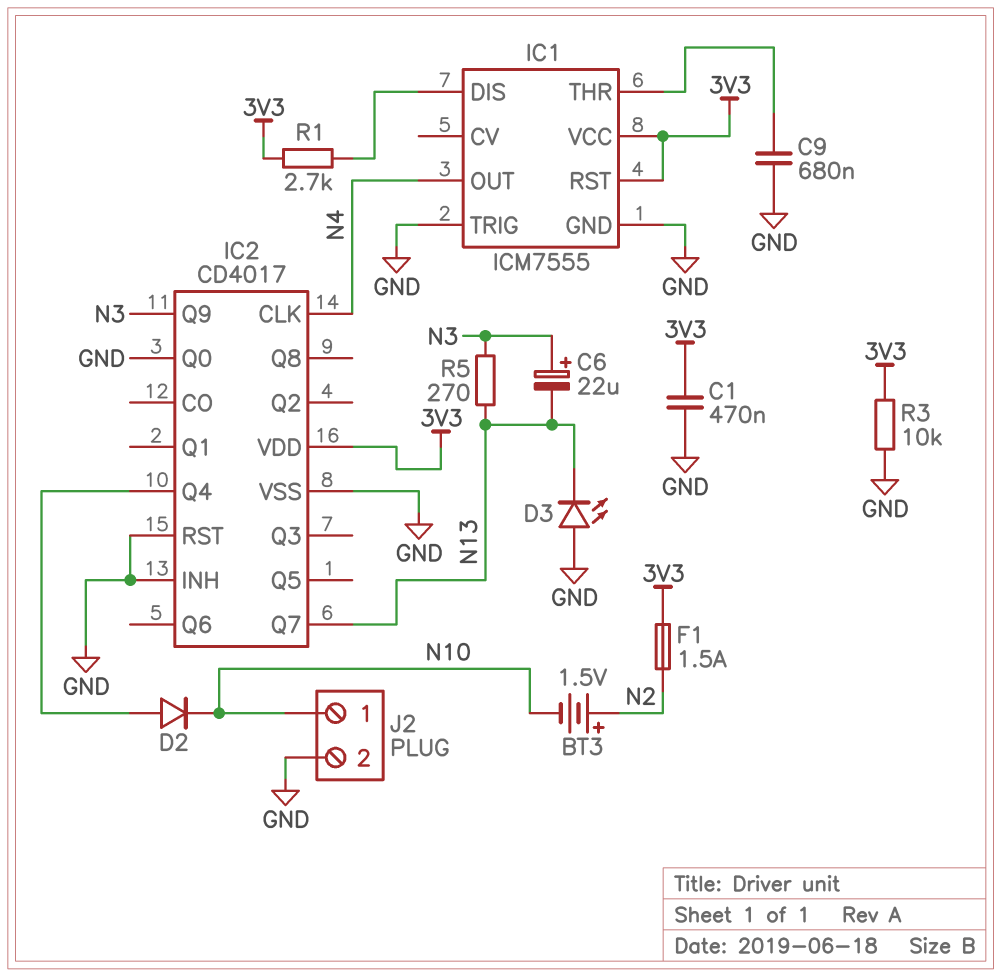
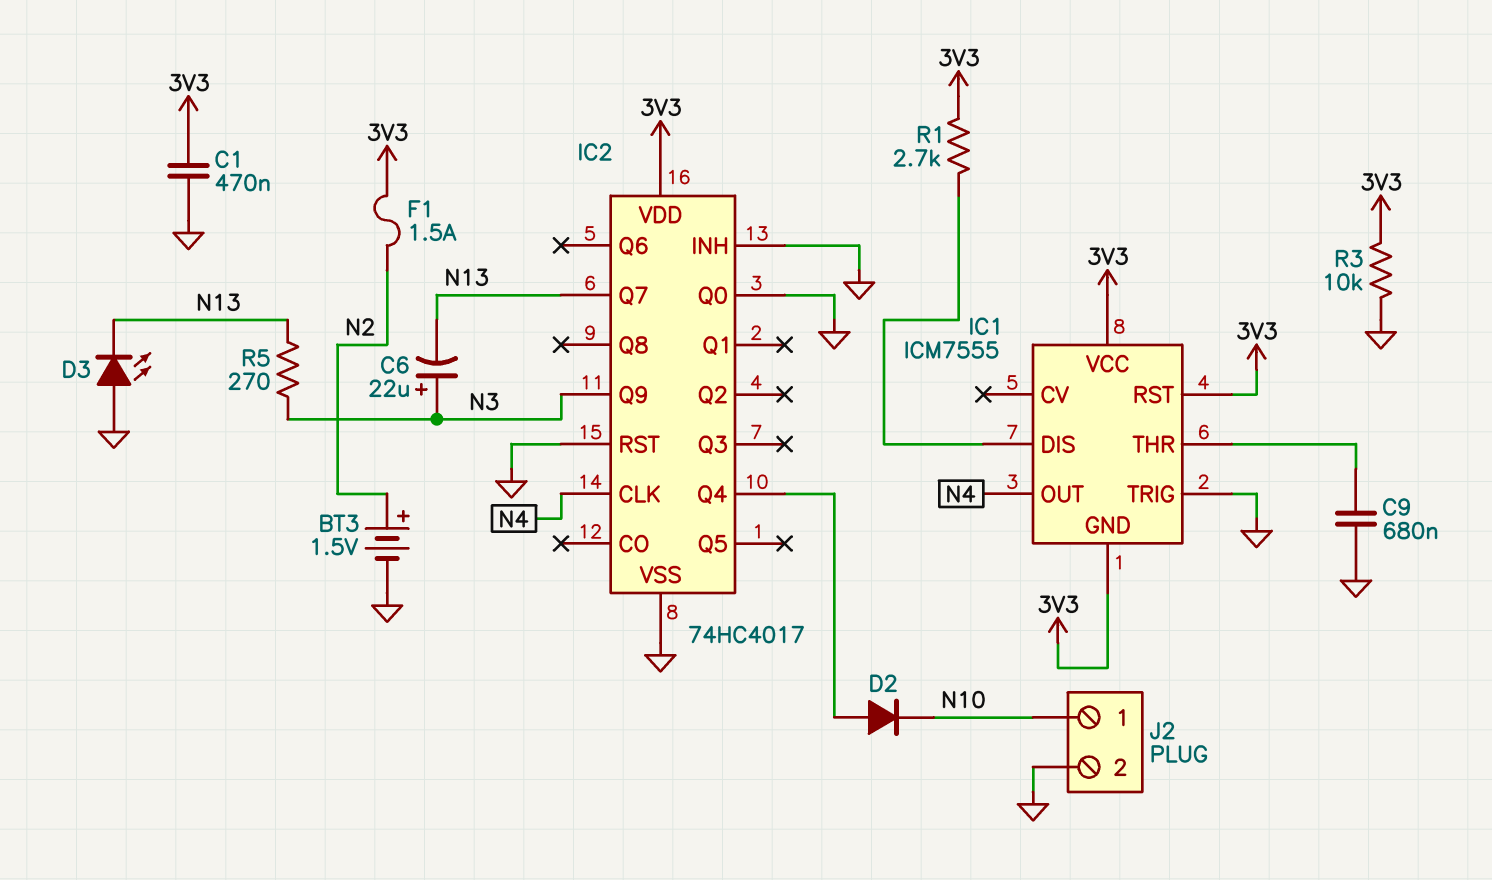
BT3: 1.5V (plus N2, minus N10) -> 1.5V (plus N2, minus GND)
IC1 pin GND: GND -> 3V3
IC2: CD4017 -> 74HC4017

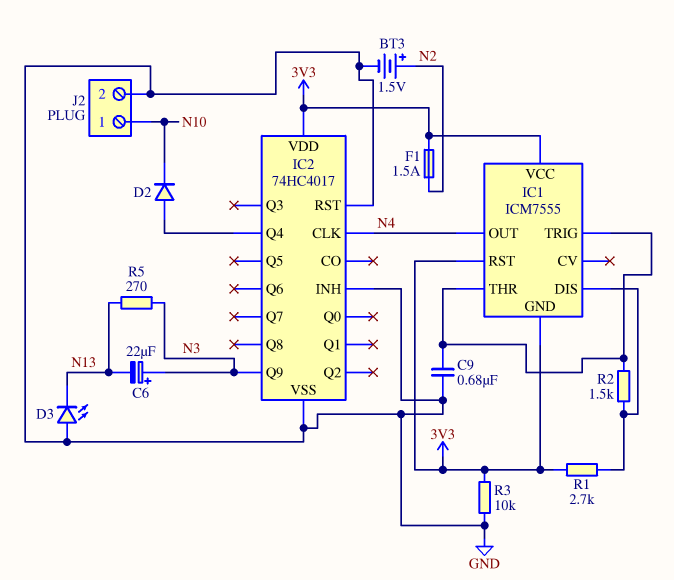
C1: 470nF (3V3, GND) -> none
IC1 pin TRIG: GND -> IC1/THR
IC2 pin Q0: GND -> none
IC2 pin Q7: N13 -> none
R2: none -> 1.5k (IC1/DIS, IC1/THR)

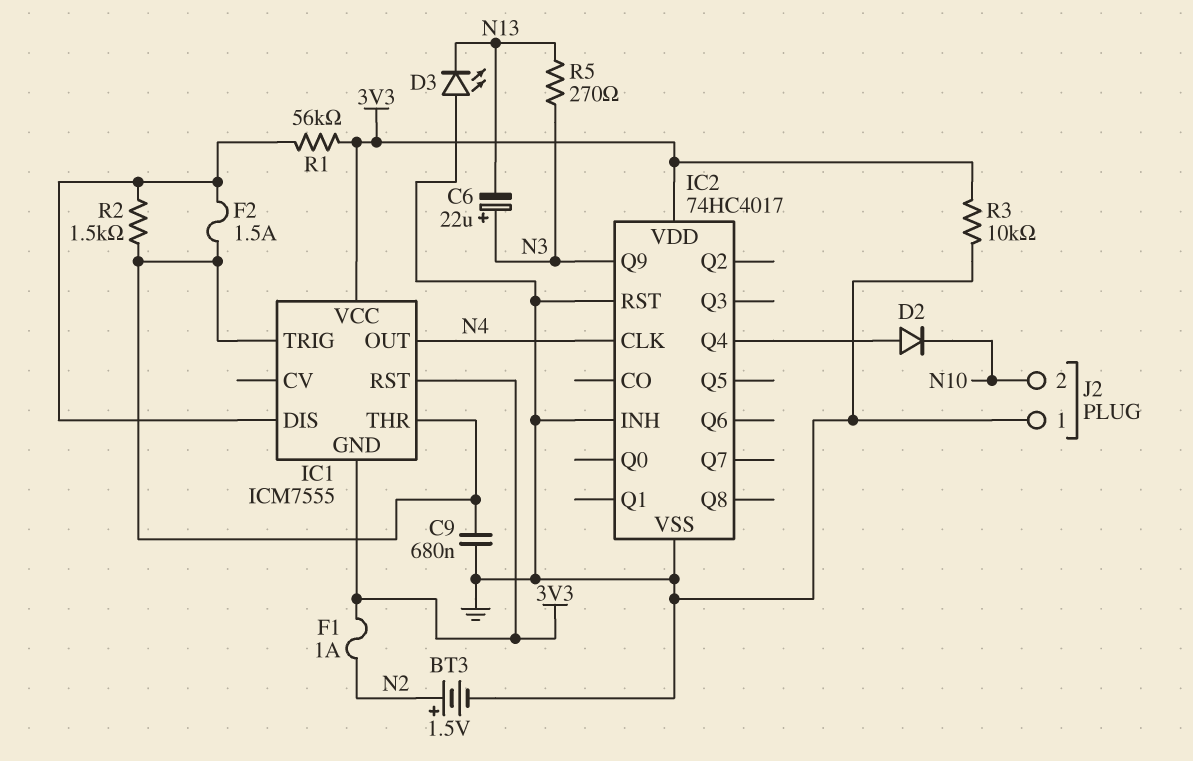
F1: 1.5A (3V3, N2) -> 1A (3V3, N2)
F2: none -> 1.5A (IC1/DIS, IC1/THR)
J2 pin 1: N10 -> GND
J2 pin 2: GND -> N10
R1: 2.7k (3V3, IC1/DIS) -> 56k (3V3, IC1/DIS)

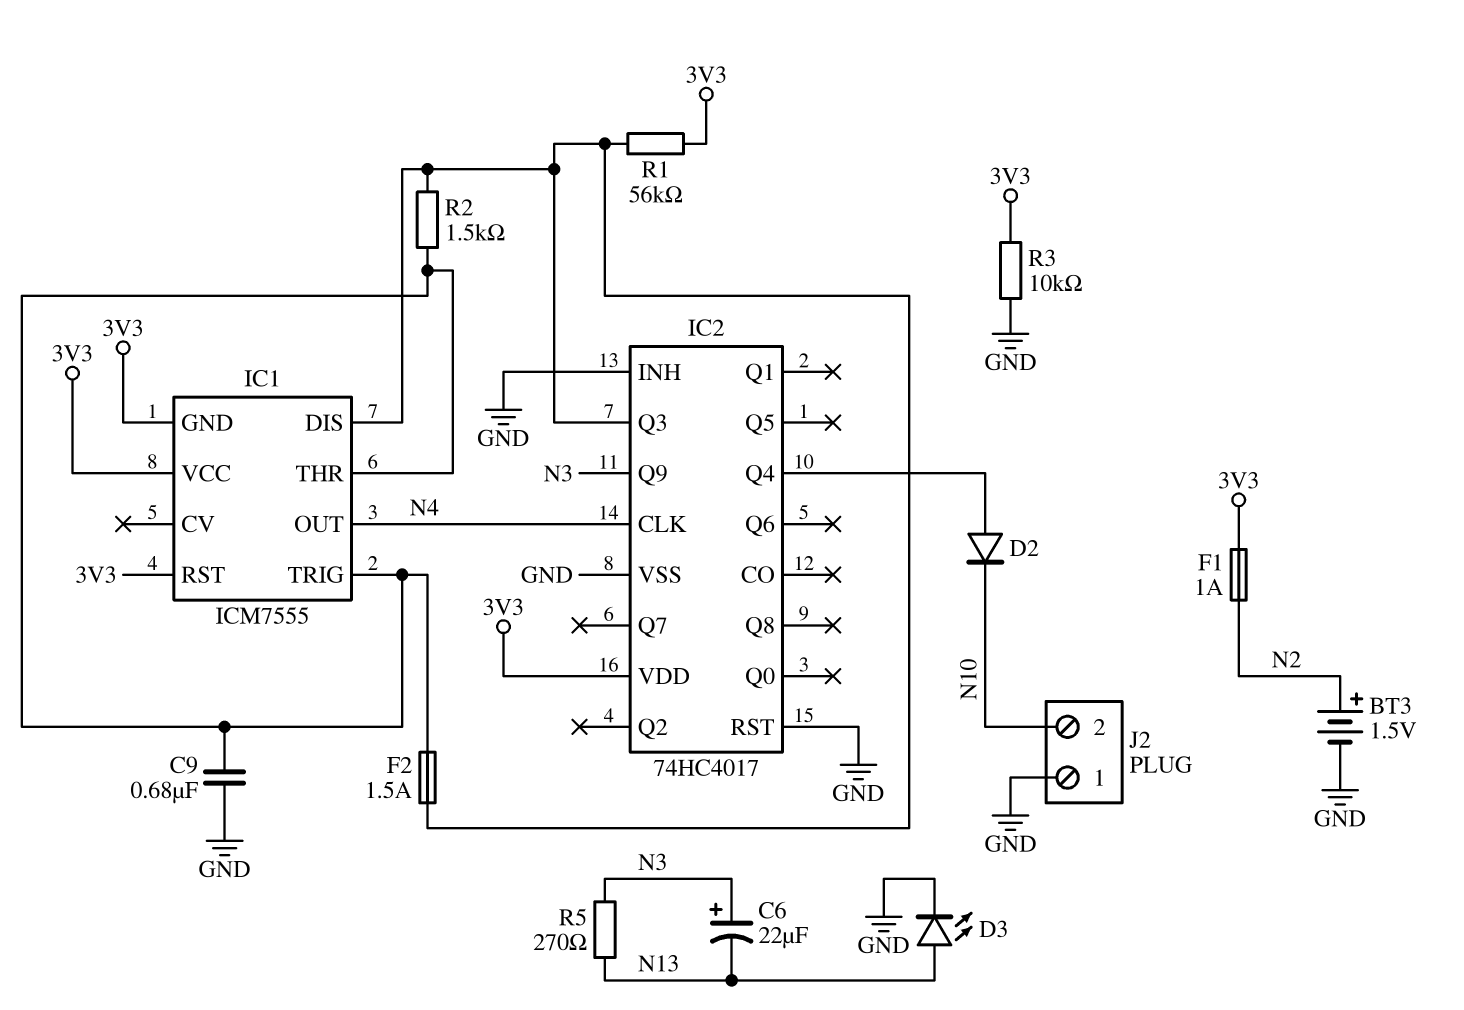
D3: LED (A GND, K N13) -> LED (A N13, K GND)
IC2 pin Q3: none -> IC1/DIS

